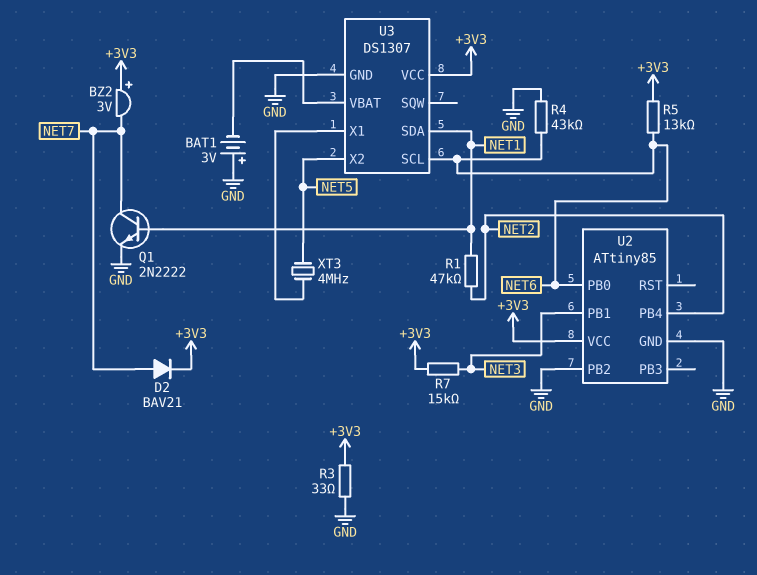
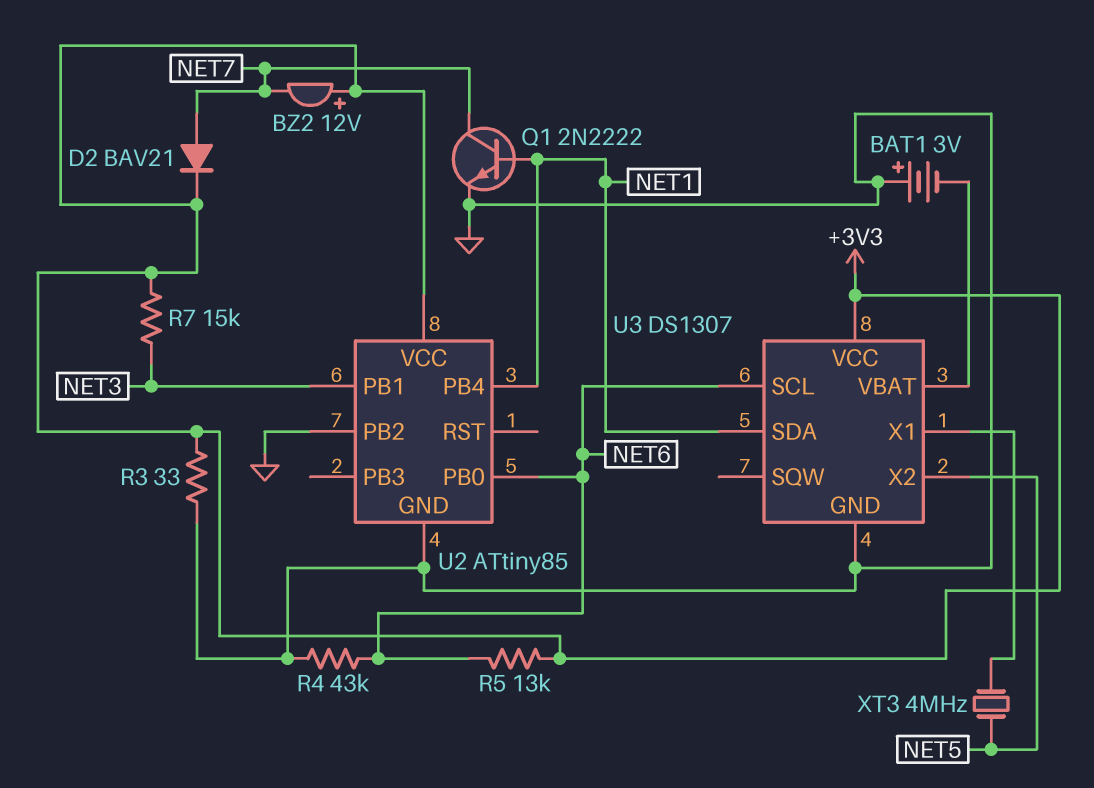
BZ2: buzzer 3V (plus +3V3, minus NET7) -> buzzer 12V (plus +3V3, minus NET7)
R1: 47k (NET1, NET2) -> none
U2 pin PB4: NET2 -> NET1

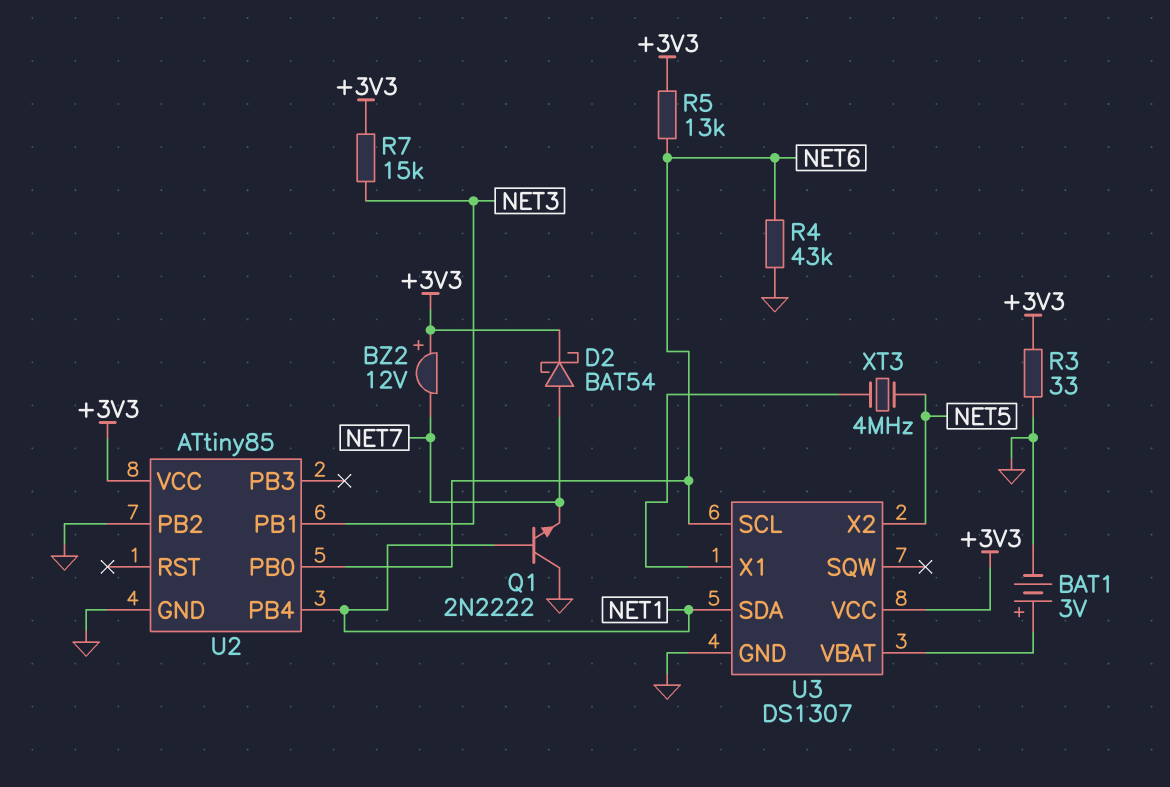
BAT1: 3V (plus GND, minus U3/VBAT) -> 3V (plus U3/VBAT, minus GND)
D2: diode BAV21 (A NET7, K +3V3) -> schottky BAT54 (A NET7, K +3V3)
Q1: NPN 2N2222 (B NET1, C NET7, E GND) -> NPN 2N2222 (B NET1, C GND, E NET7)

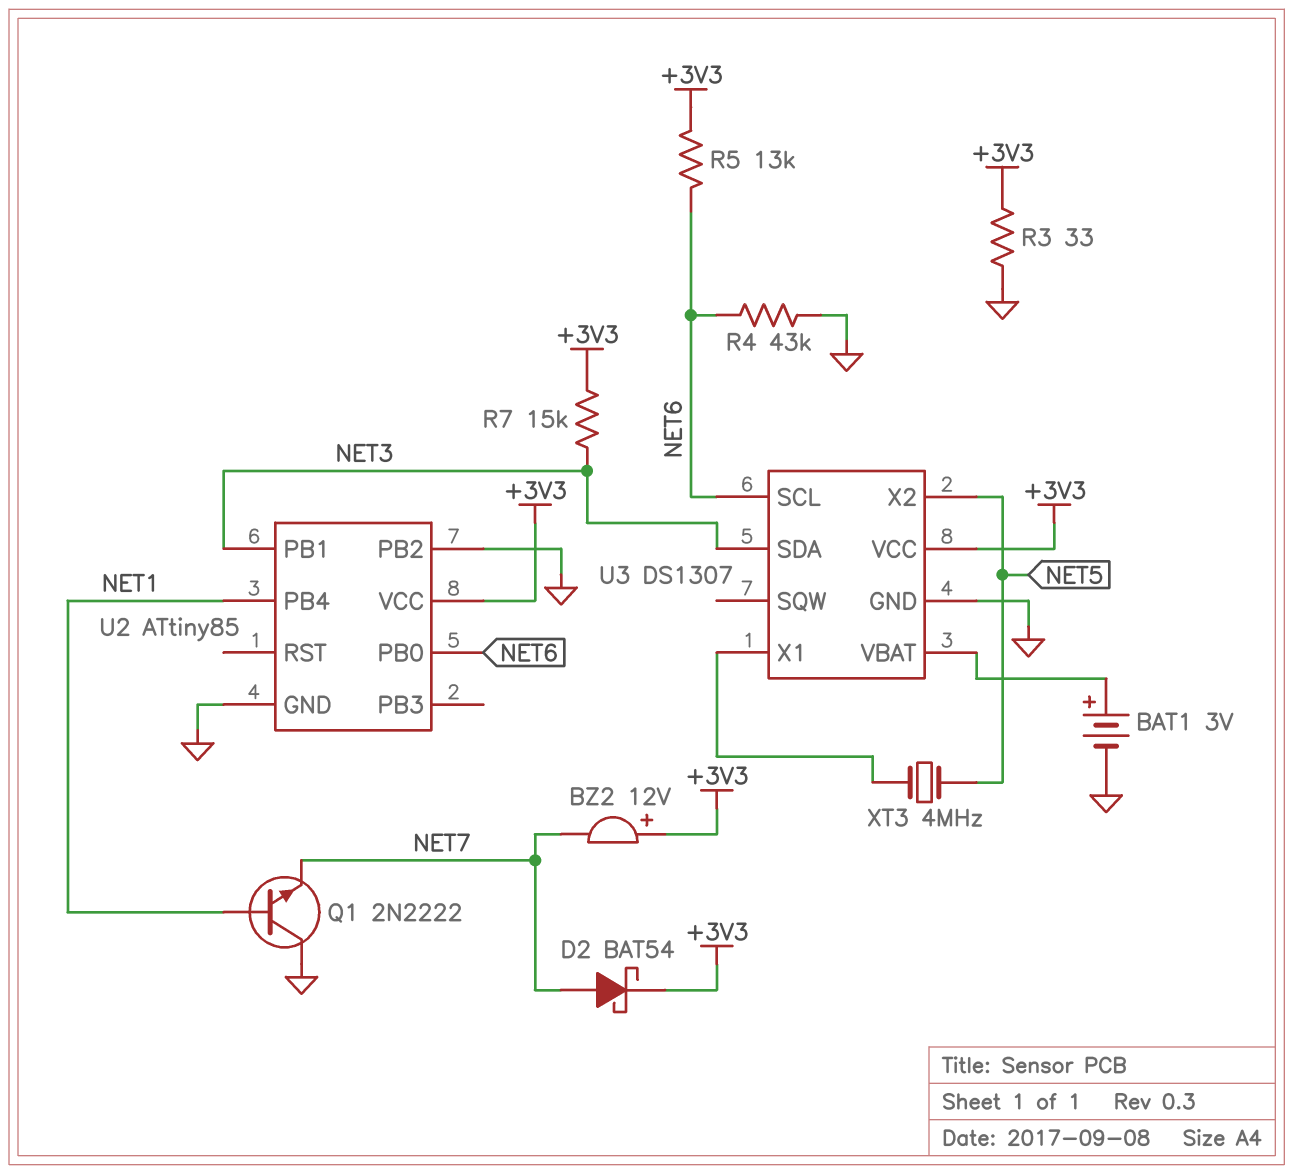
U3 pin SDA: NET1 -> NET3

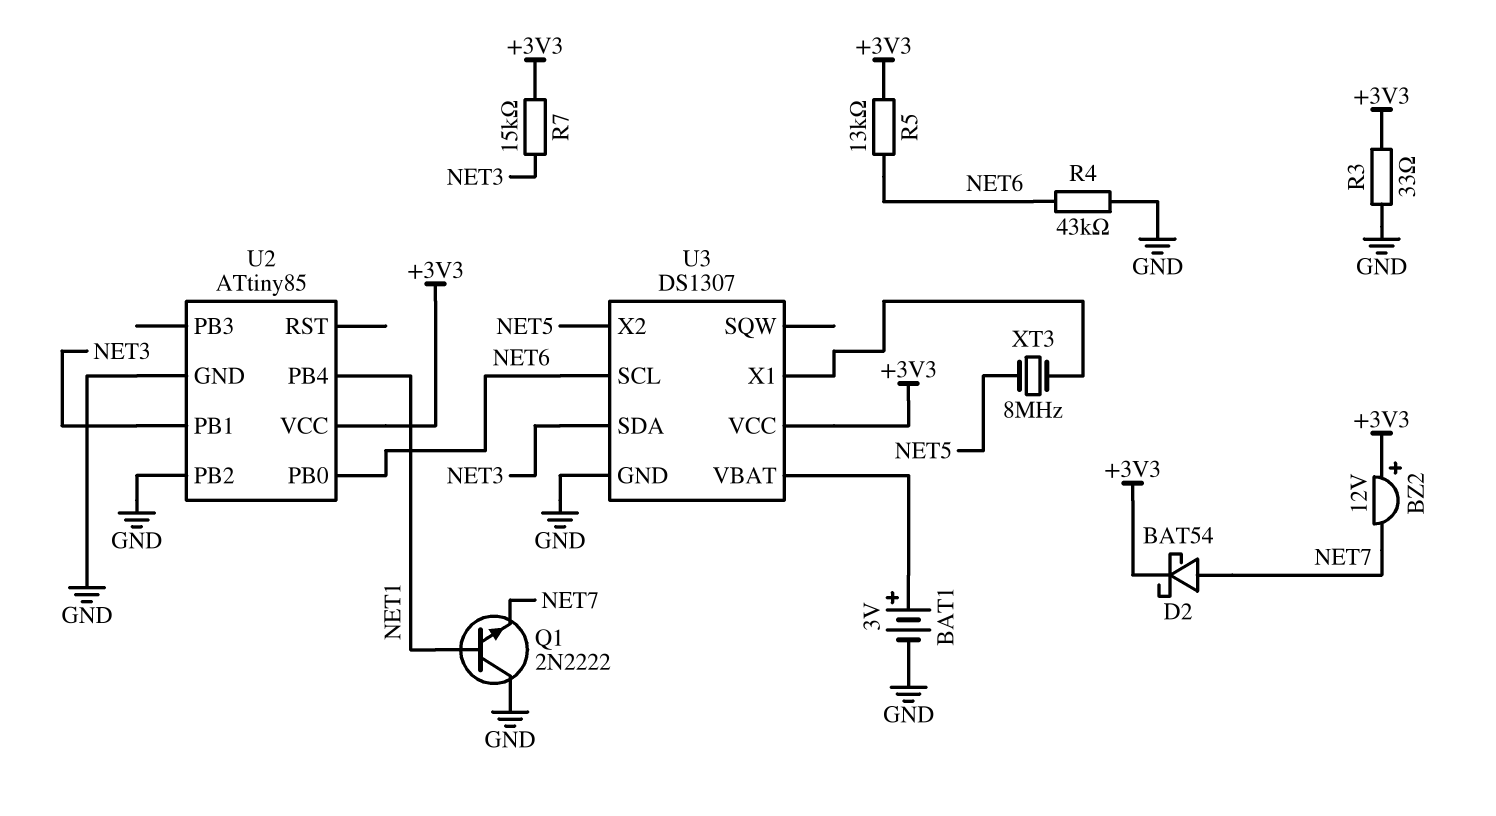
XT3: 4MHz (NET5, U3/X1) -> 8MHz (NET5, U3/X1)

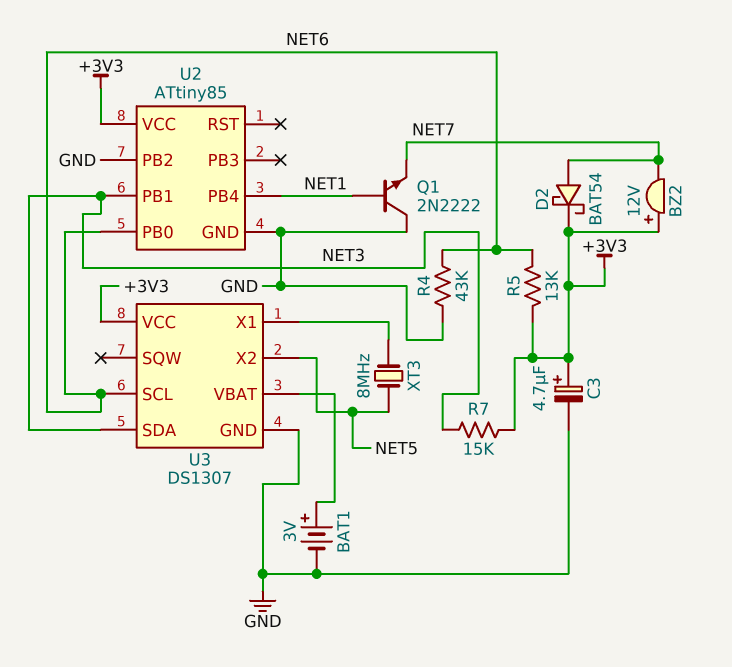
C3: none -> 4.7uF (plus +3V3, minus GND)
R3: 33 (+3V3, GND) -> none

